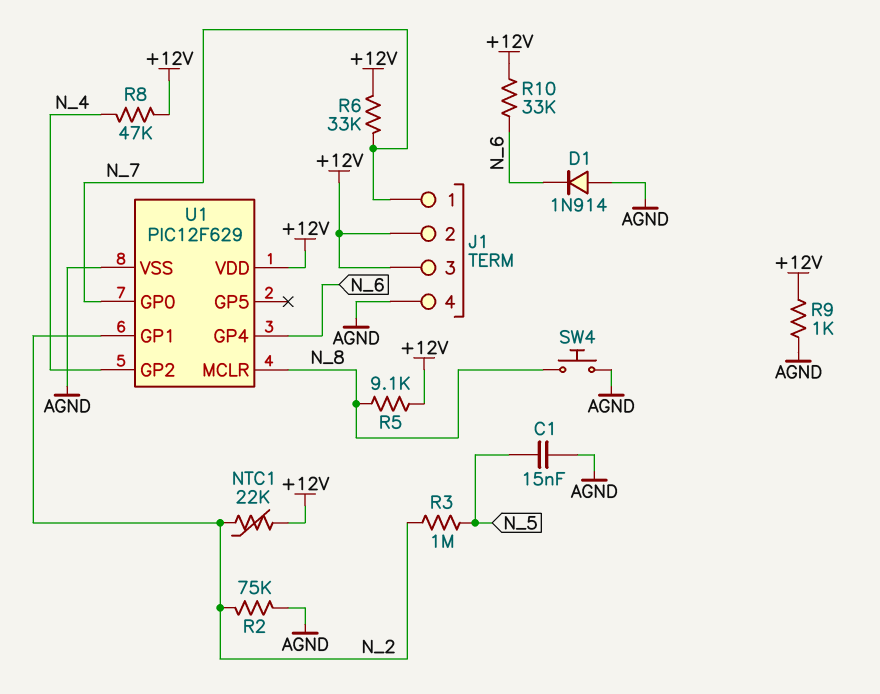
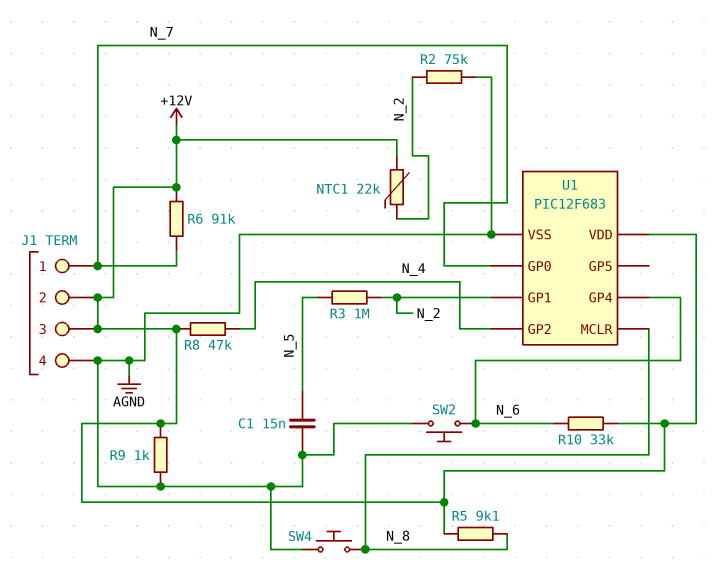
D1: diode 1N914 (A AGND, K N_6) -> none
R6: 33k (+12V, N_7) -> 91k (+12V, N_7)
SW2: none -> button (AGND, N_6)
U1: PIC12F629 -> PIC12F683

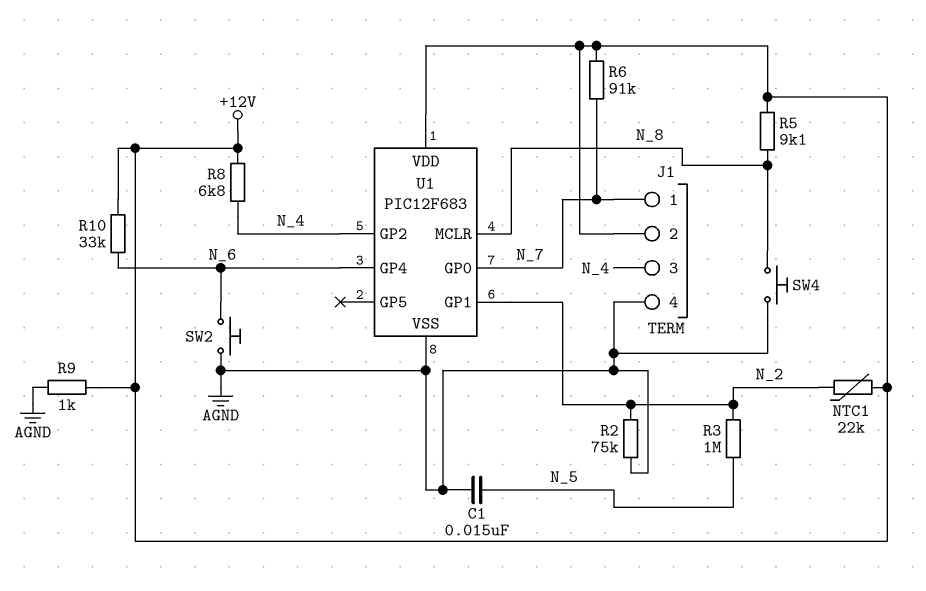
J1 pin 3: +12V -> N_4
R8: 47k (+12V, N_4) -> 6.8k (+12V, N_4)

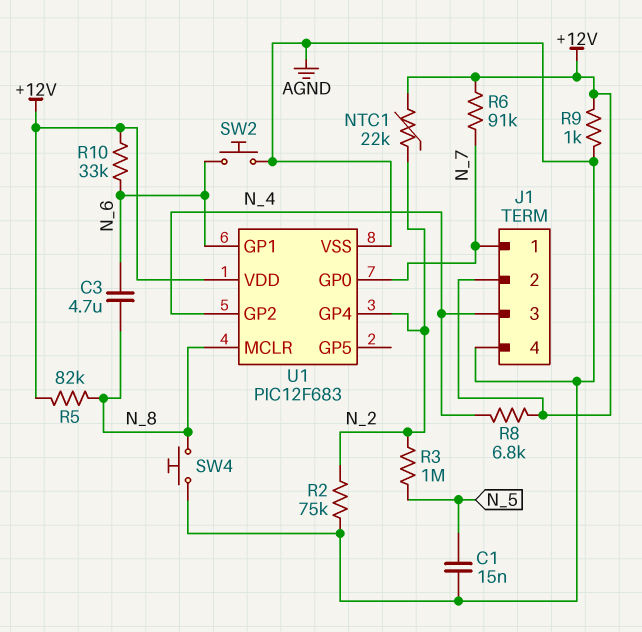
C3: none -> 4.7uF (N_6, N_8)
R5: 9.1k (+12V, N_8) -> 82k (+12V, N_8)
U1 pin GP1: N_2 -> N_6
U1 pin GP4: N_6 -> N_2

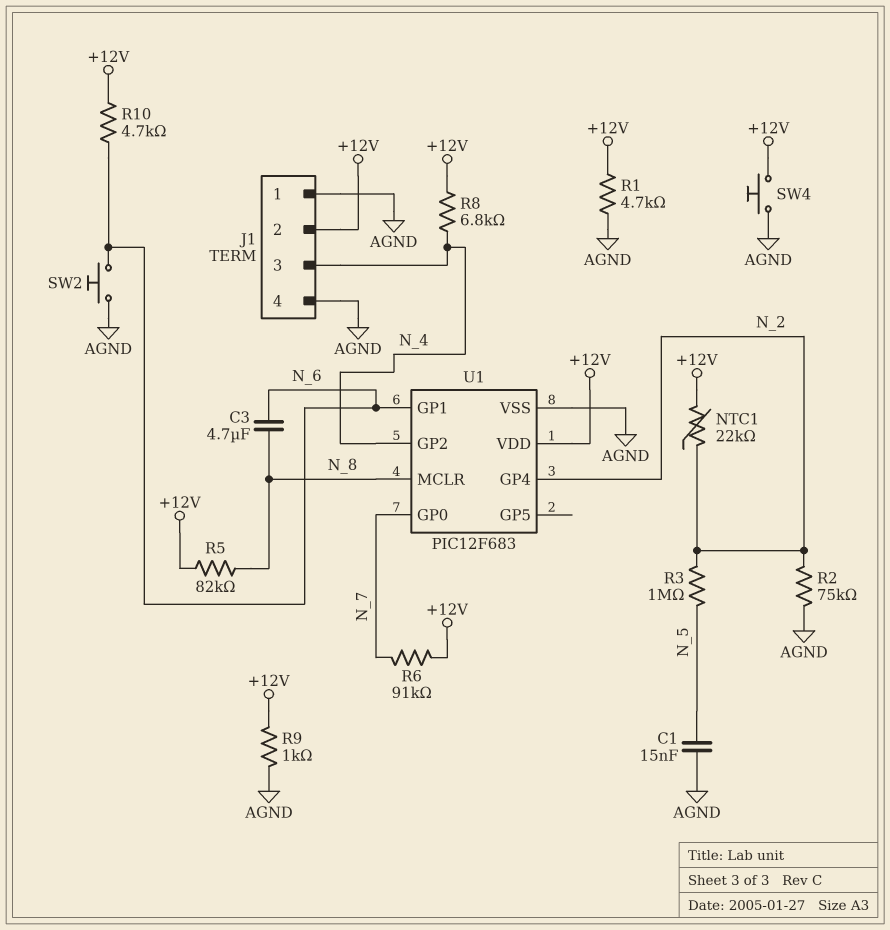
J1 pin 1: N_7 -> AGND
R1: none -> 4.7k (+12V, AGND)
R10: 33k (+12V, N_6) -> 4.7k (+12V, N_6)
SW4: button (AGND, N_8) -> button (+12V, AGND)

